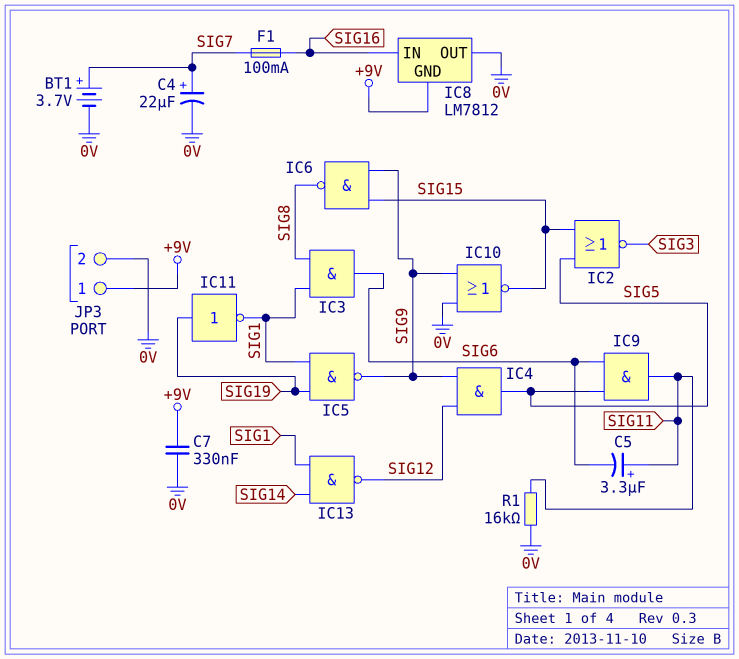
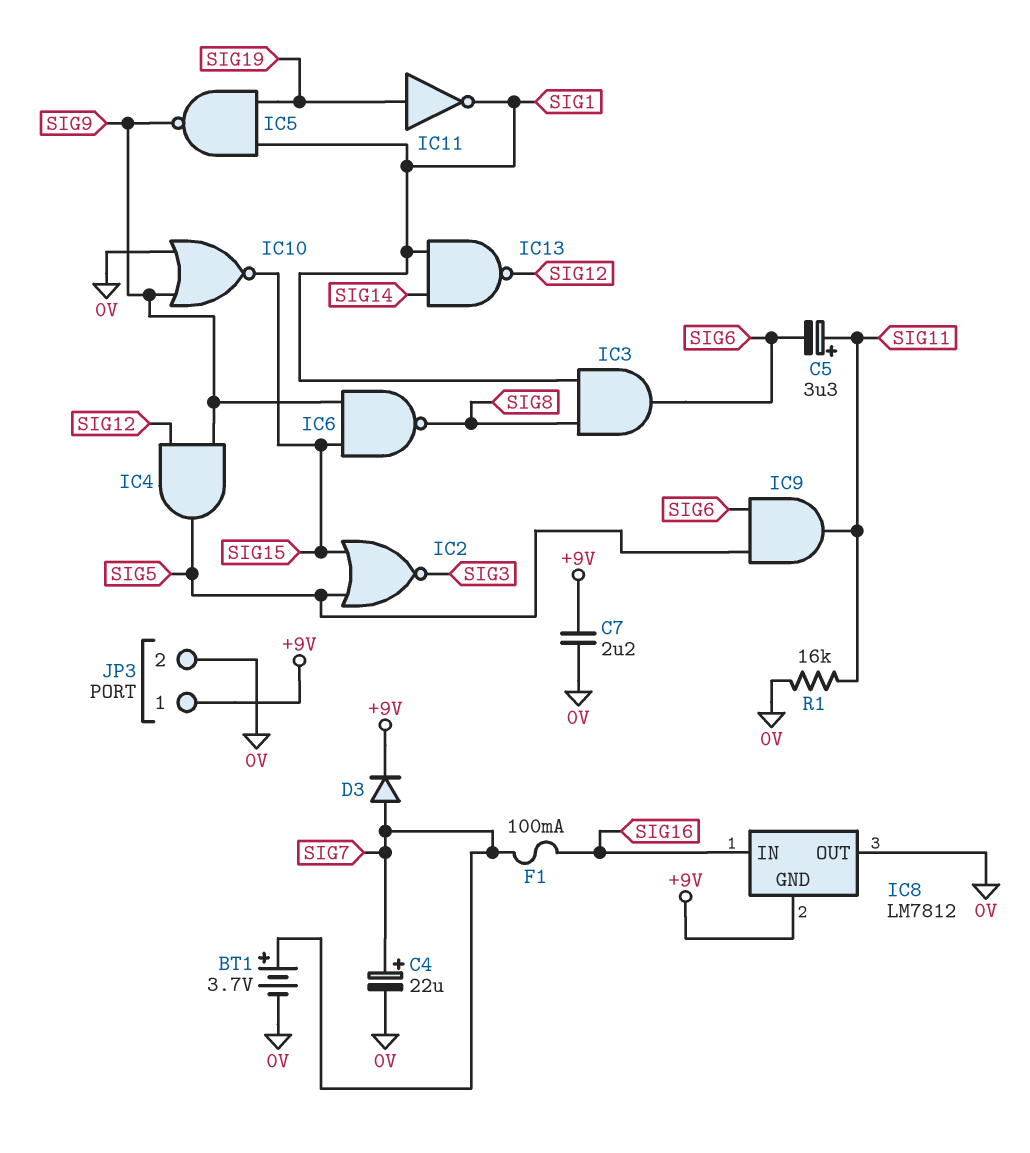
C7: 330nF (+9V, 0V) -> 2.2uF (+9V, 0V)
D3: none -> diode (A SIG7, K +9V)

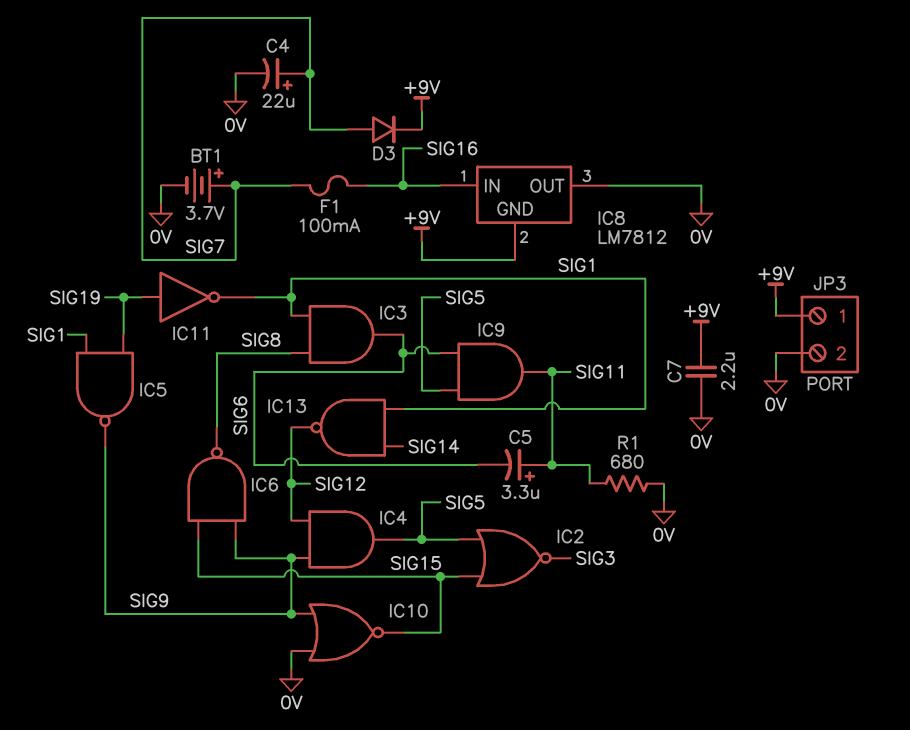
R1: 16k (0V, SIG11) -> 680 (0V, SIG11)

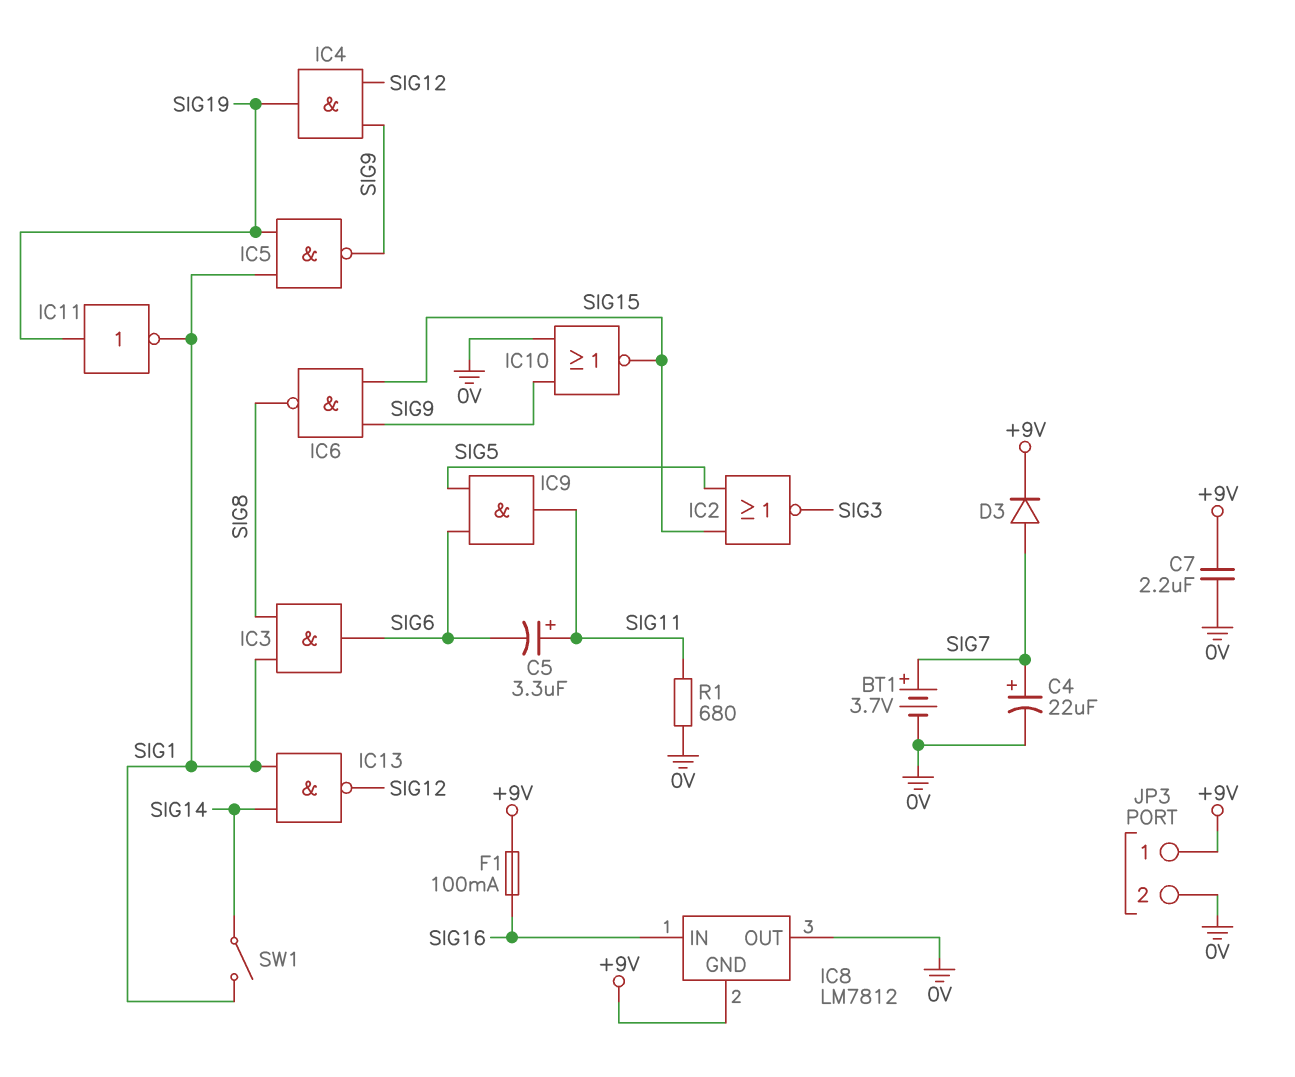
F1: 100mA (SIG7, SIG16) -> 100mA (+9V, SIG16)
IC4: AND (in SIG9, in SIG12, out SIG5) -> AND (in SIG9, in SIG12, out SIG19)
SW1: none -> switch (SIG1, SIG14)

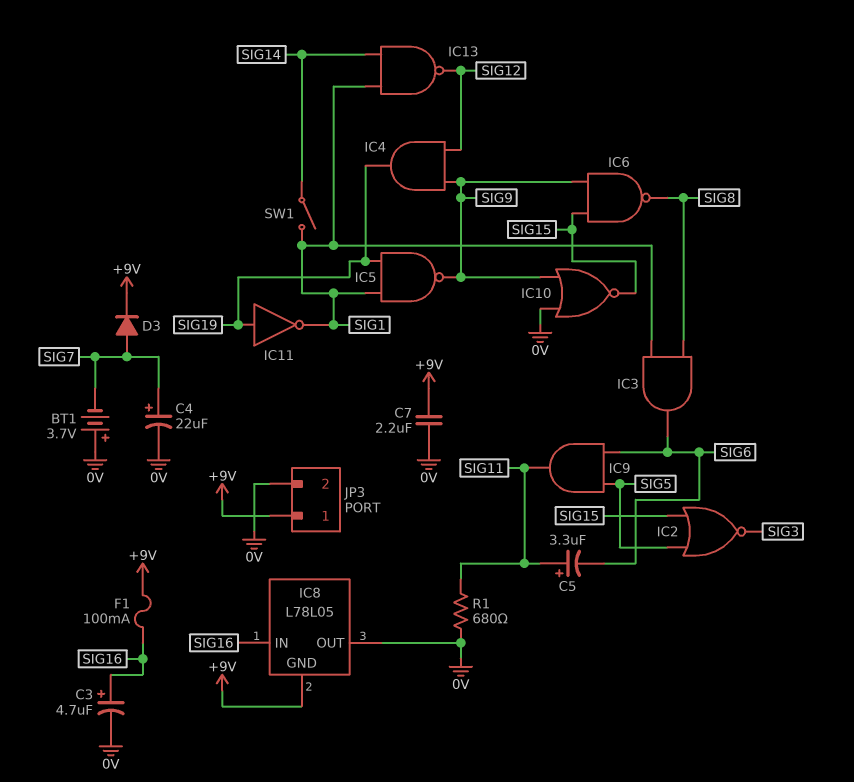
BT1: 3.7V (plus SIG7, minus 0V) -> 3.7V (plus 0V, minus SIG7)
C3: none -> 4.7uF (plus SIG16, minus 0V)
IC8: LM7812 -> L78L05

